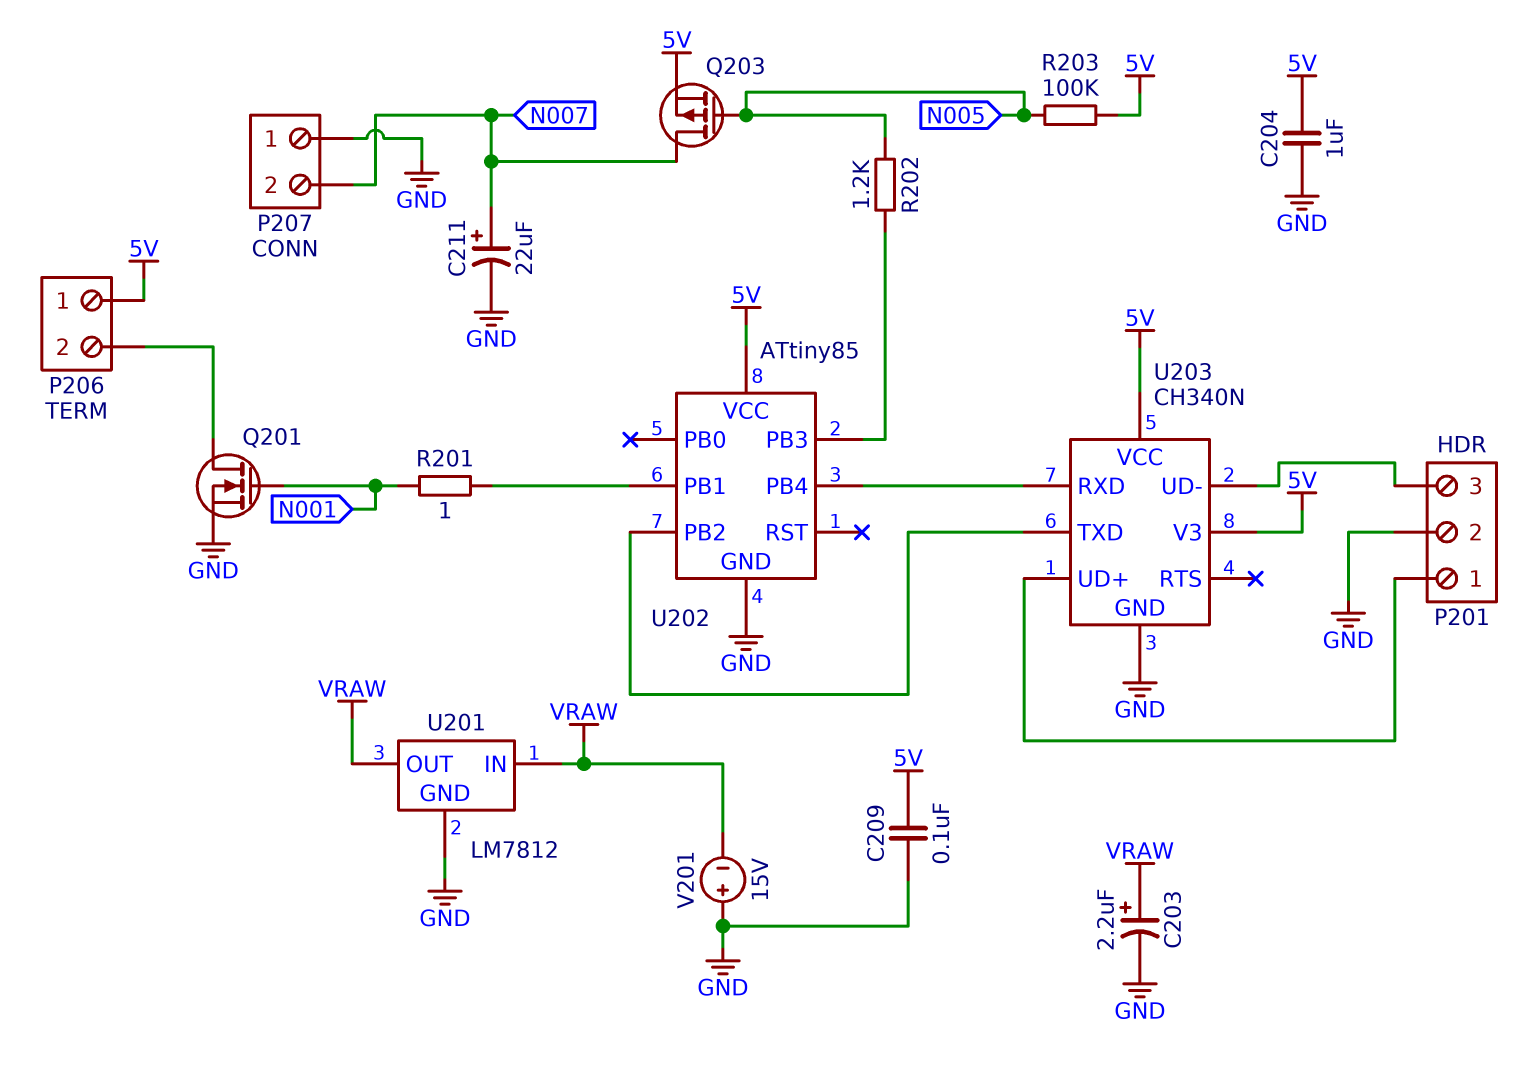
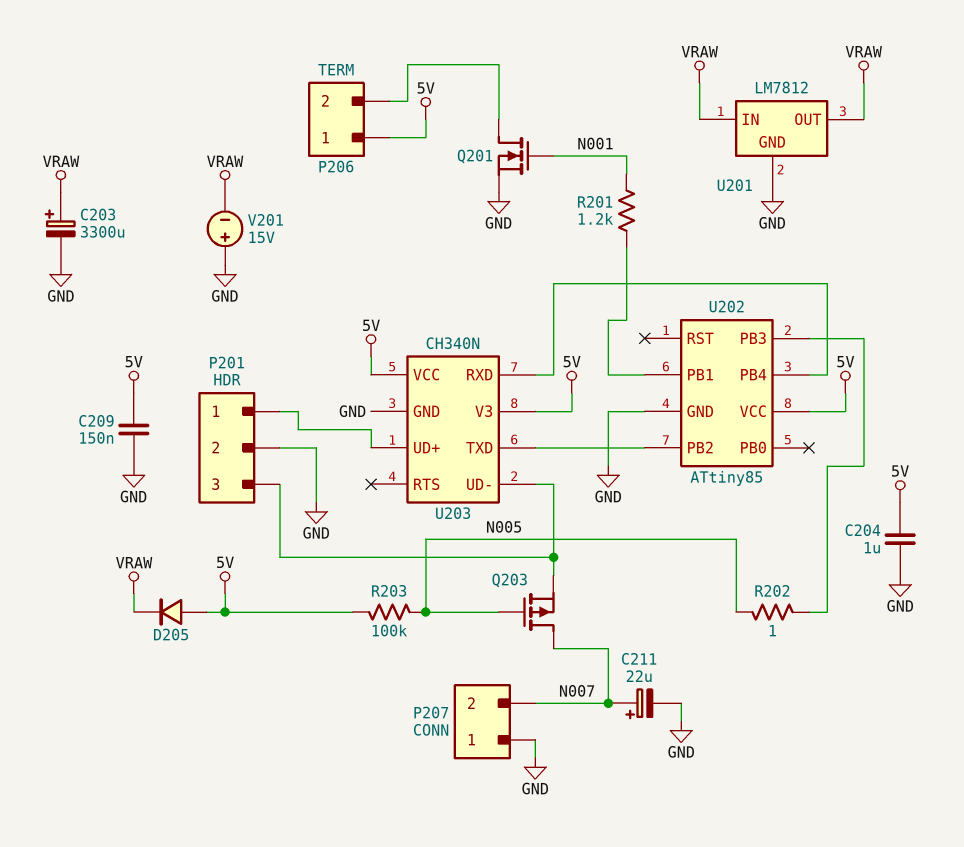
C203: 2.2uF (plus VRAW, minus GND) -> 3300uF (plus VRAW, minus GND)
C209: 100nF (5V, GND) -> 150nF (5V, GND)
D205: none -> diode (A 5V, K VRAW)
Q203: PMOS (G N005, D N007, S 5V) -> PMOS (G N005, D N007, S P201/3)
R201: 1 (N001, U202/PB1) -> 1.2k (N001, U202/PB1)
R202: 1.2k (N005, U202/PB3) -> 1 (N005, U202/PB3)

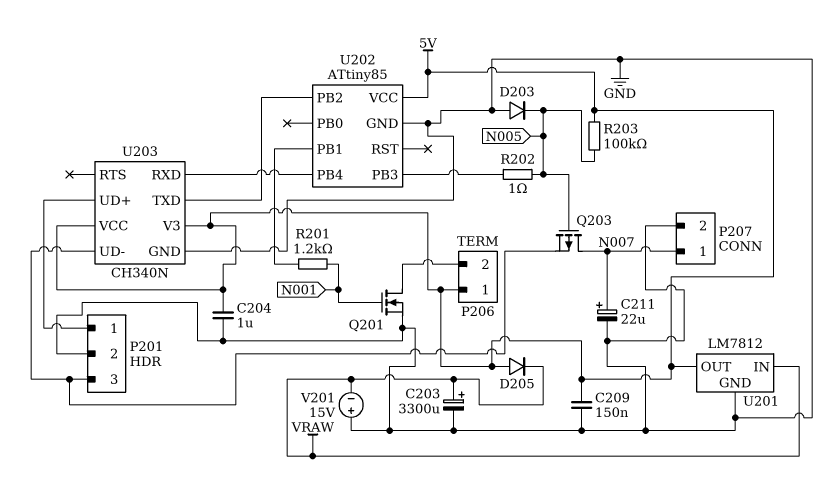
D203: none -> diode (A GND, K N005)
P207 pin 1: GND -> N007
P207 pin 2: N007 -> GND
U201 pin OUT: VRAW -> 5V

